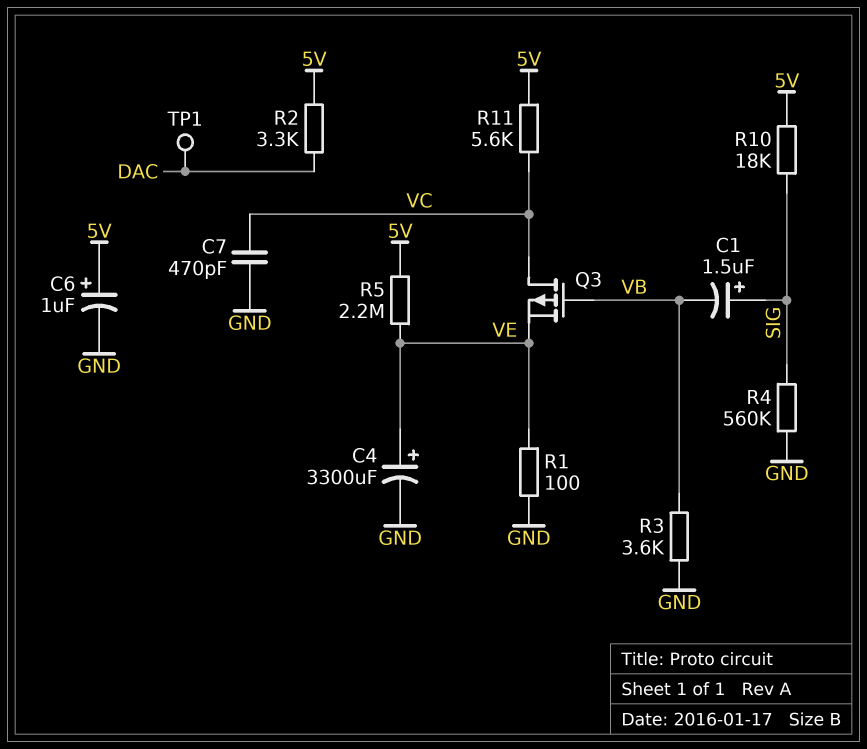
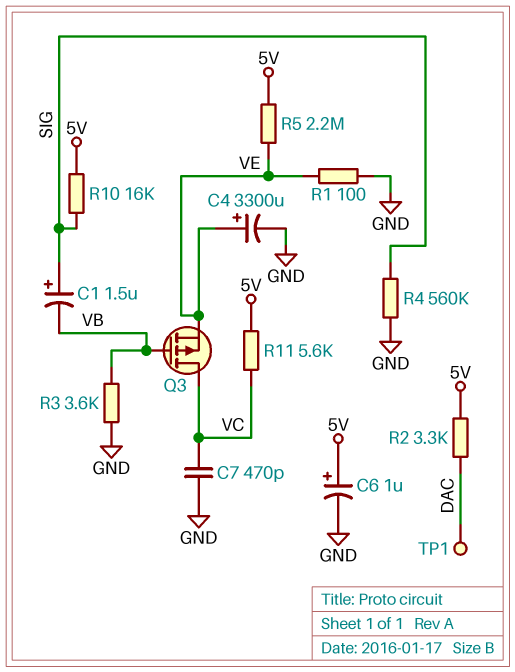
R10: 18k (5V, SIG) -> 16k (5V, SIG)

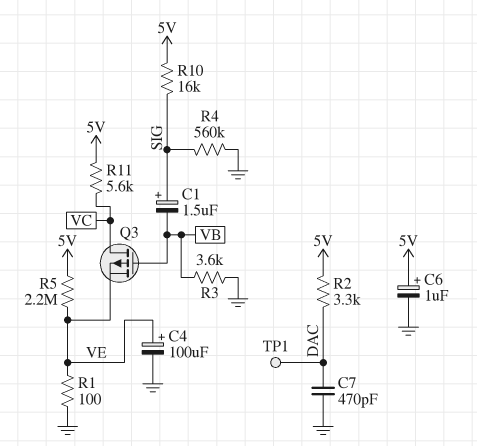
C4: 3300uF (plus VE, minus GND) -> 100uF (plus VE, minus GND)
C7: 470pF (GND, VC) -> 470pF (DAC, GND)

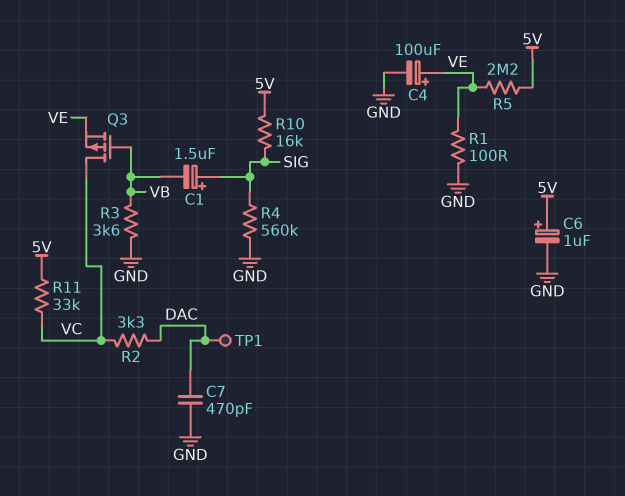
R2: 3.3k (5V, DAC) -> 3.3k (DAC, VC)
R11: 5.6k (5V, VC) -> 33k (5V, VC)

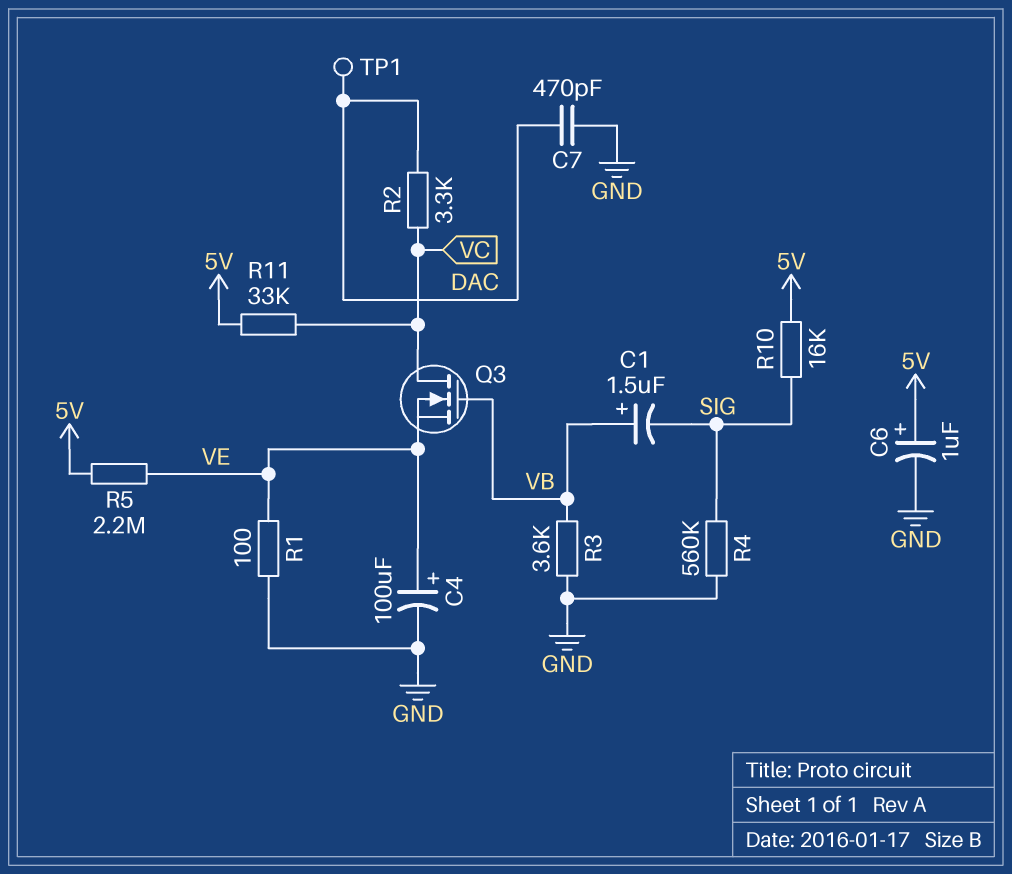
C1: 1.5uF (plus SIG, minus VB) -> 1.5uF (plus VB, minus SIG)
Q3: PMOS (G VB, D VC, S VE) -> NMOS (G VB, D VC, S VE)

